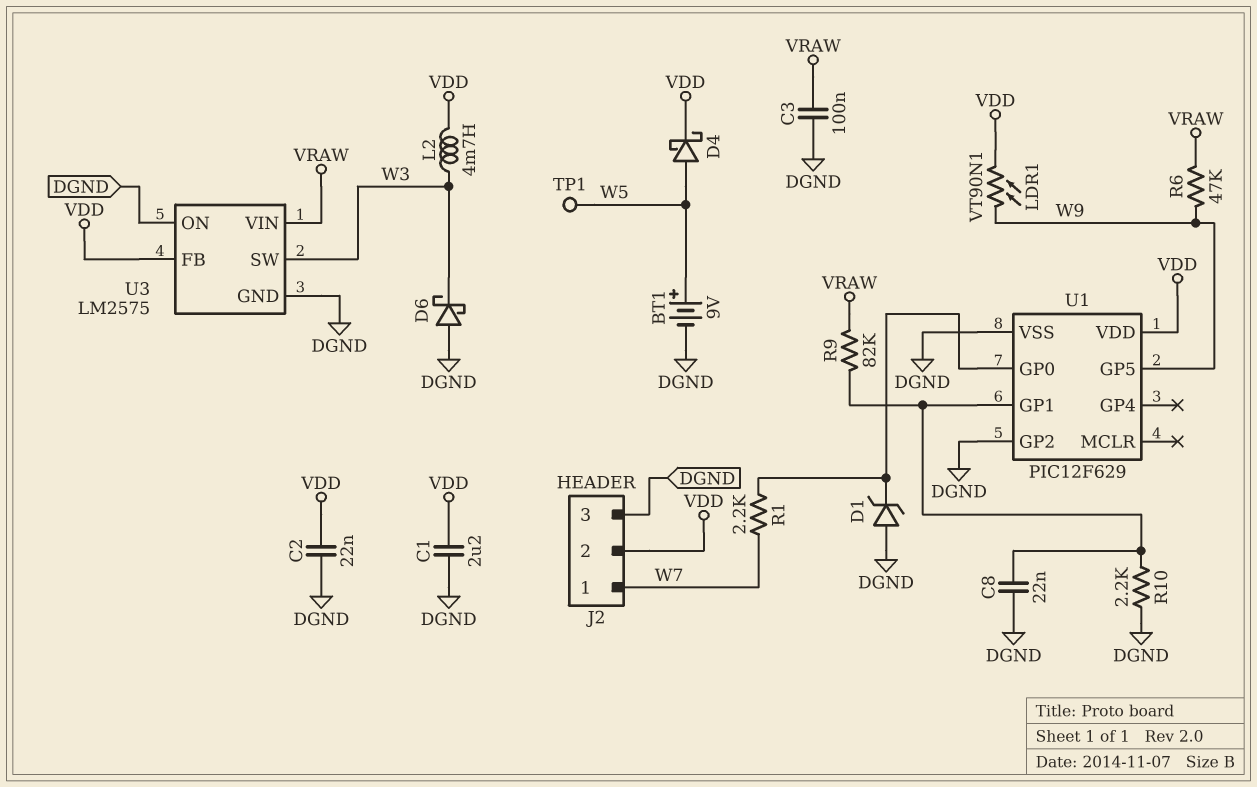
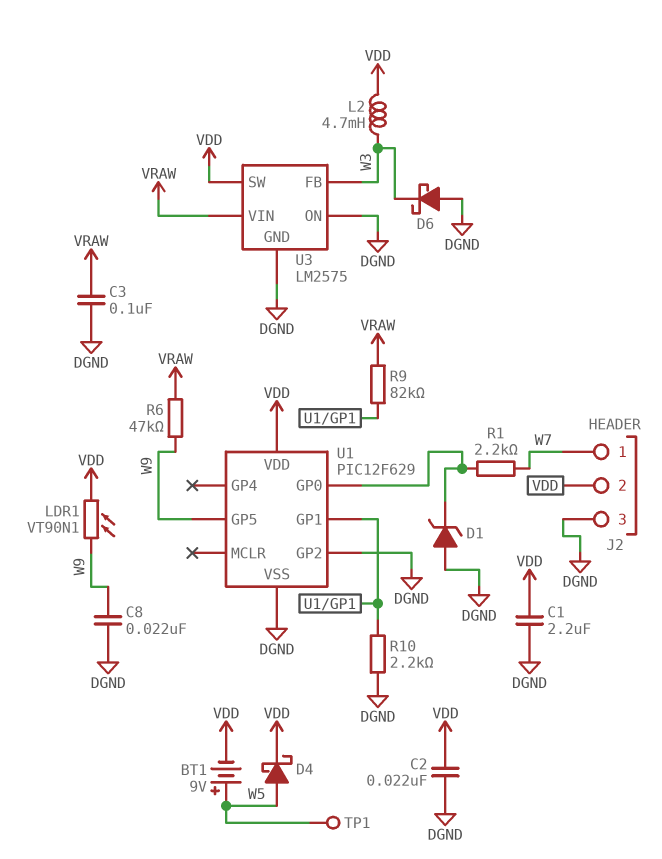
BT1: 9V (plus W5, minus DGND) -> 9V (plus W5, minus VDD)
C8: 22nF (DGND, U1/GP1) -> 22nF (DGND, W9)
U3 pin FB: VDD -> W3
U3 pin SW: W3 -> VDD

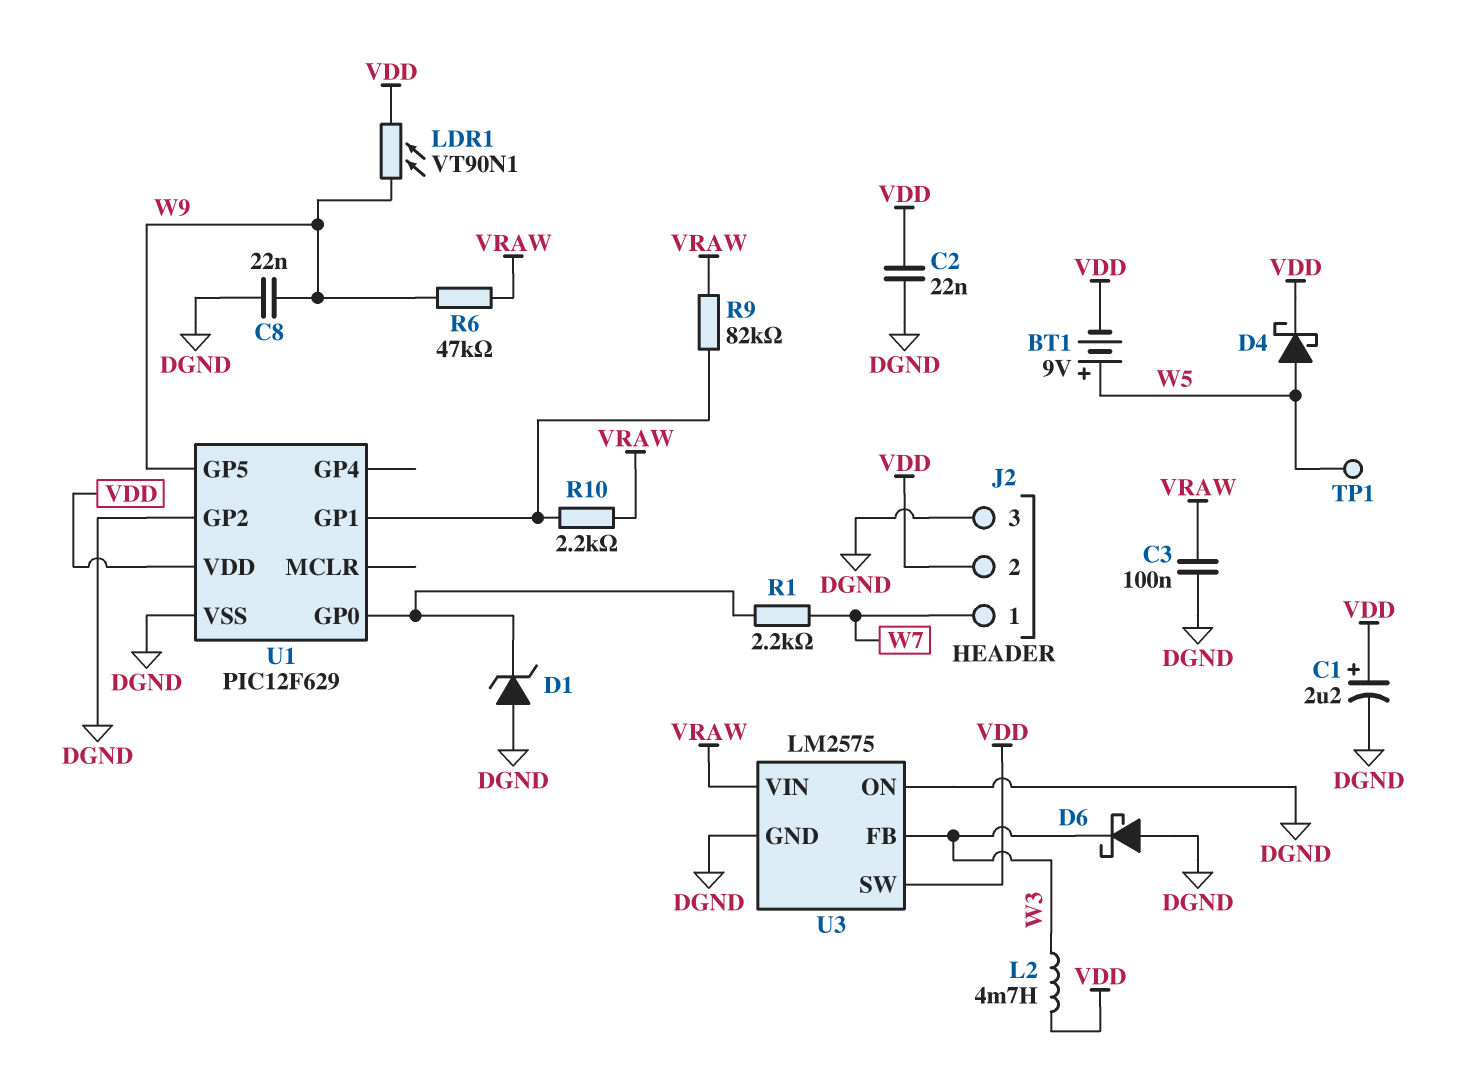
C1: 2.2uF (DGND, VDD) -> 2.2uF (plus VDD, minus DGND)
R10: 2.2k (DGND, U1/GP1) -> 2.2k (U1/GP1, VRAW)

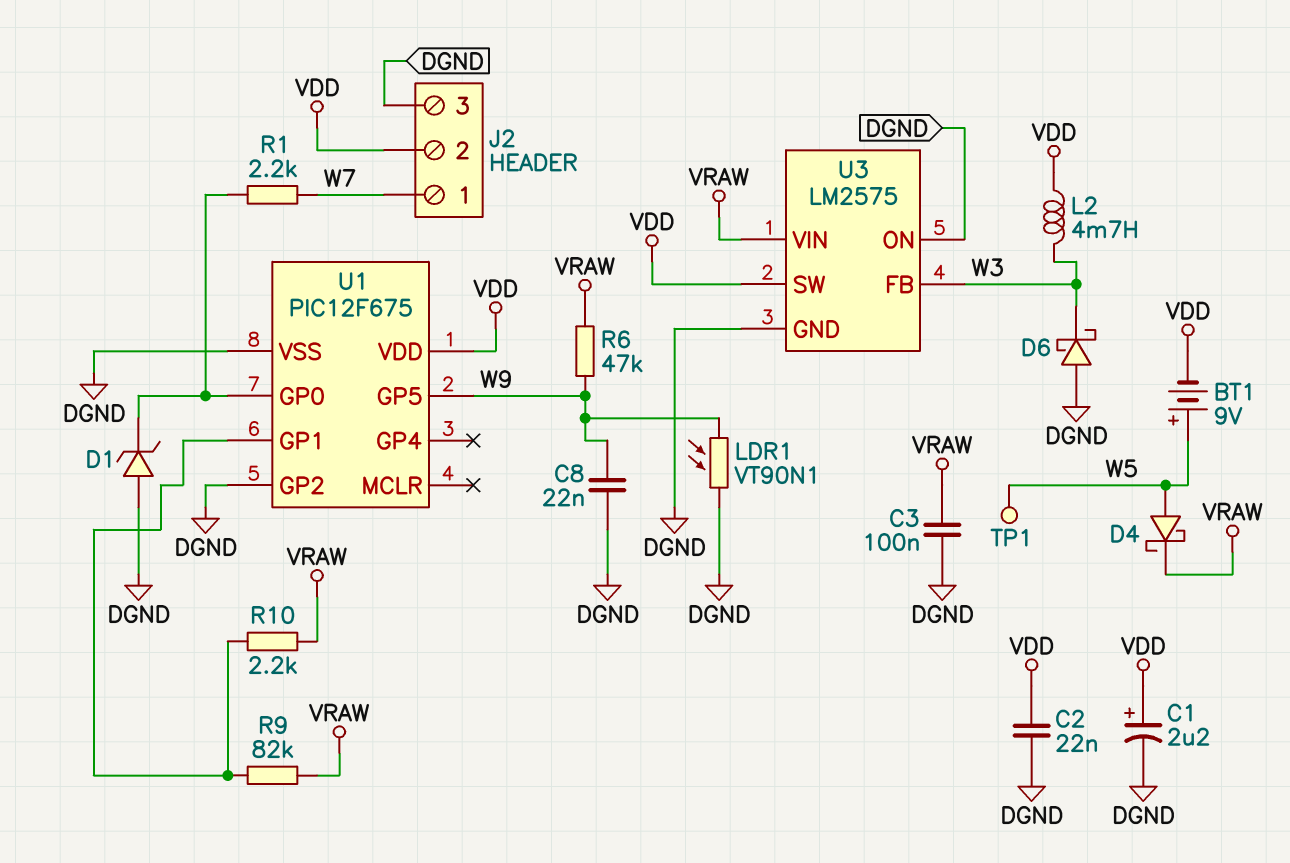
D4: schottky (A W5, K VDD) -> schottky (A W5, K VRAW)
LDR1: VT90N1 (VDD, W9) -> VT90N1 (DGND, W9)
U1: PIC12F629 -> PIC12F675

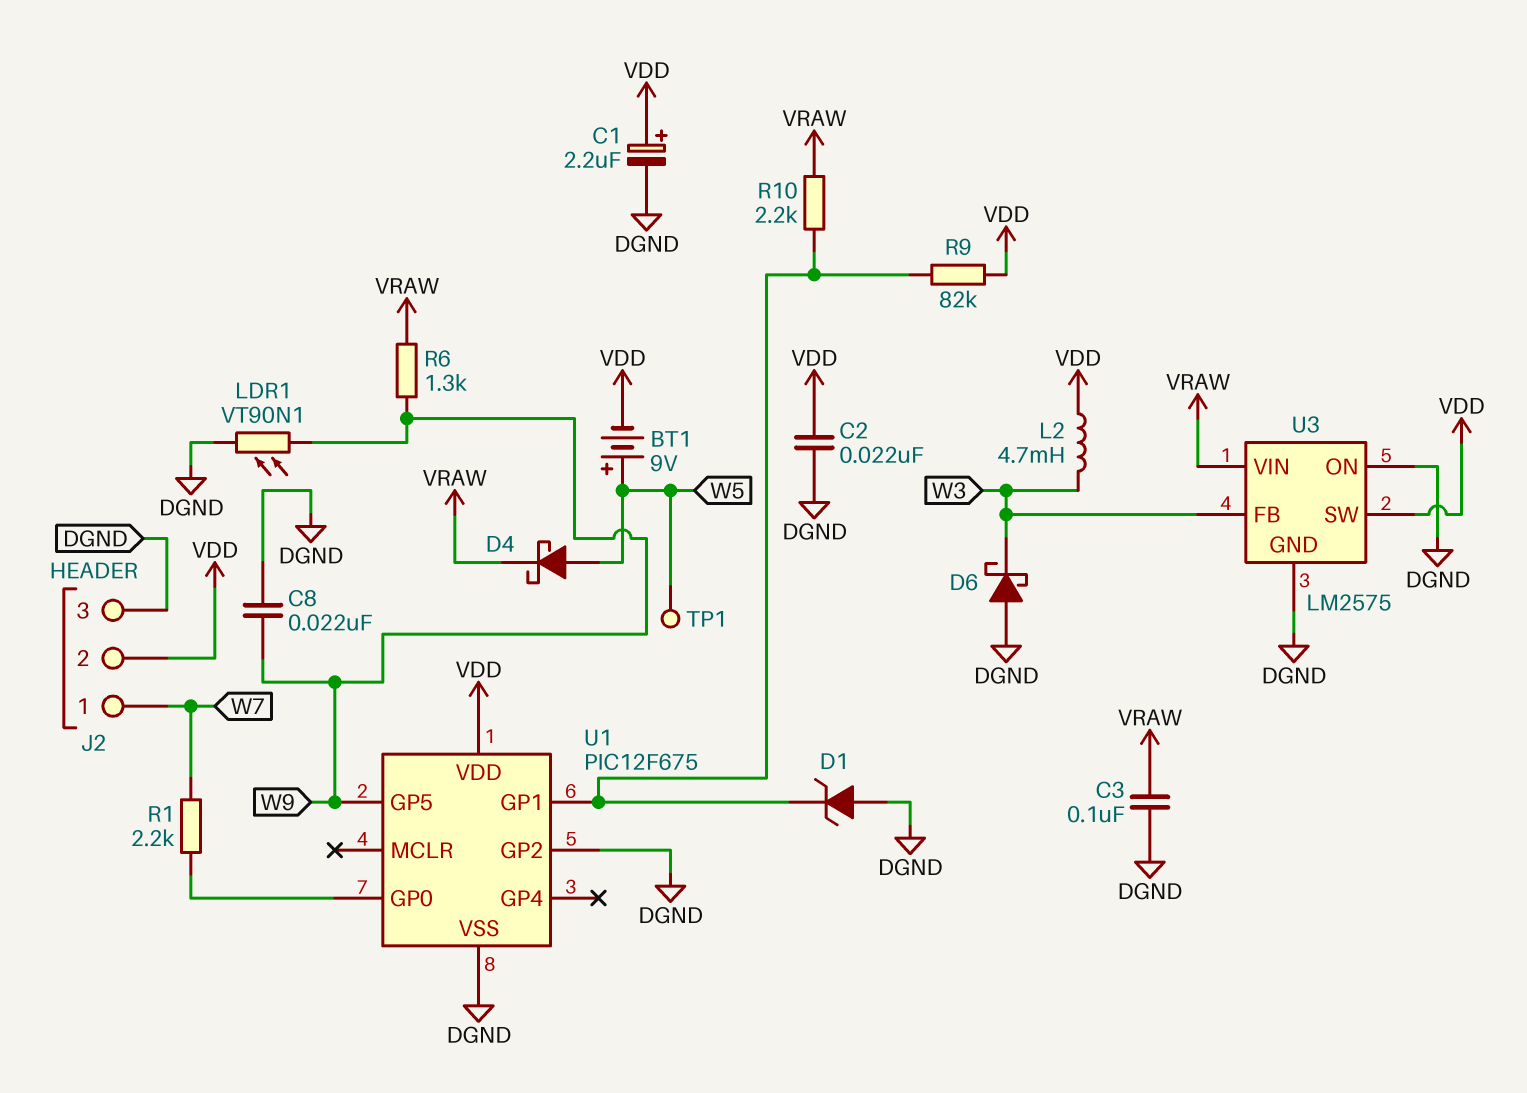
D1: zener (A DGND, K U1/GP0) -> zener (A DGND, K U1/GP1)
R6: 47k (VRAW, W9) -> 1.3k (VRAW, W9)
R9: 82k (U1/GP1, VRAW) -> 82k (U1/GP1, VDD)

